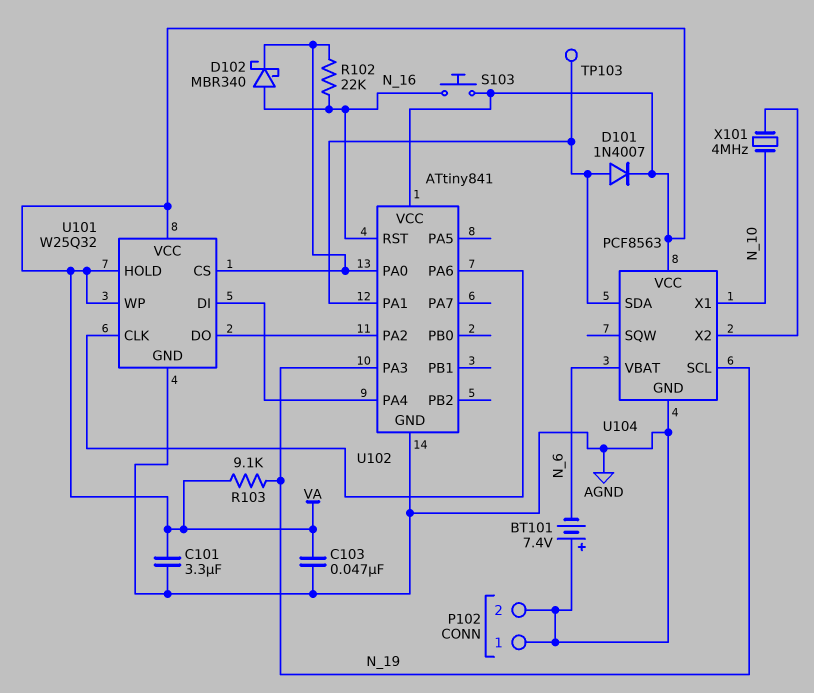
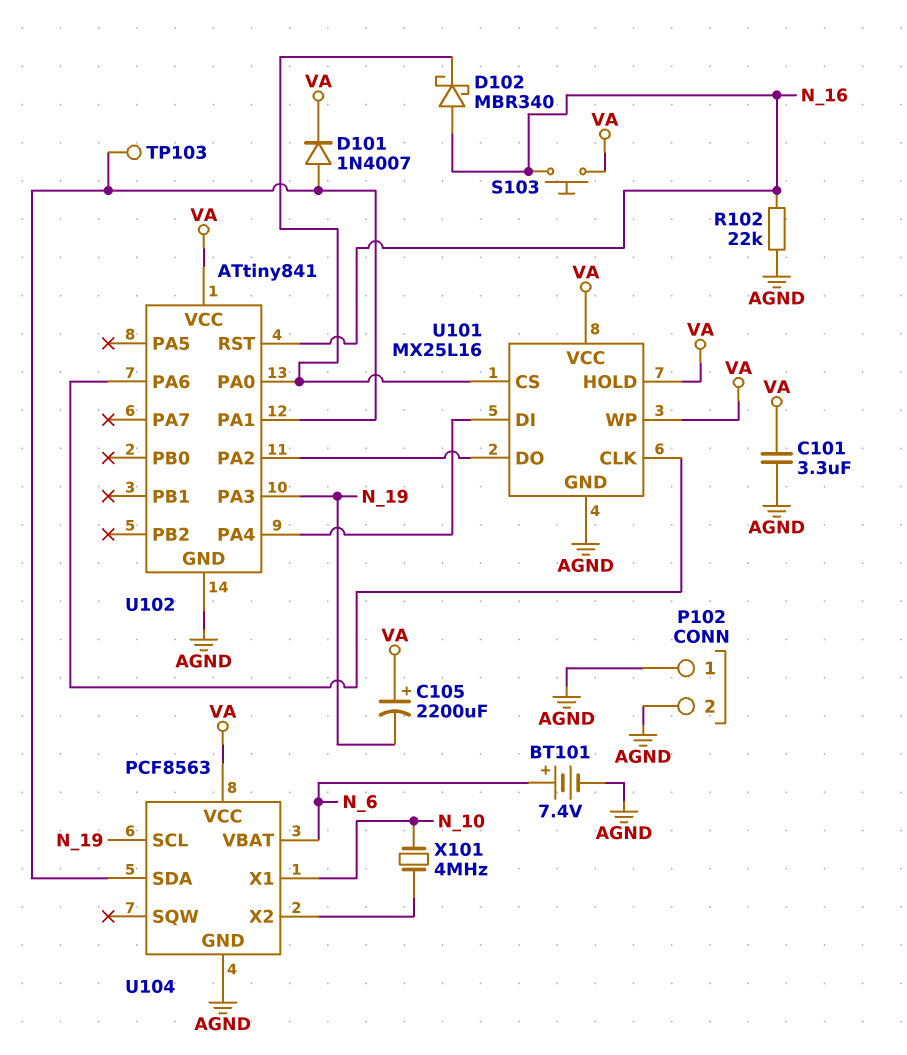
BT101: 7.4V (plus AGND, minus N_6) -> 7.4V (plus N_6, minus AGND)
C103: 47nF (AGND, VA) -> none
C105: none -> 2200uF (plus VA, minus N_19)
R102: 22k (N_16, U101/CS) -> 22k (AGND, N_16)
R103: 9.1k (N_19, VA) -> none
U101: W25Q32 -> MX25L16

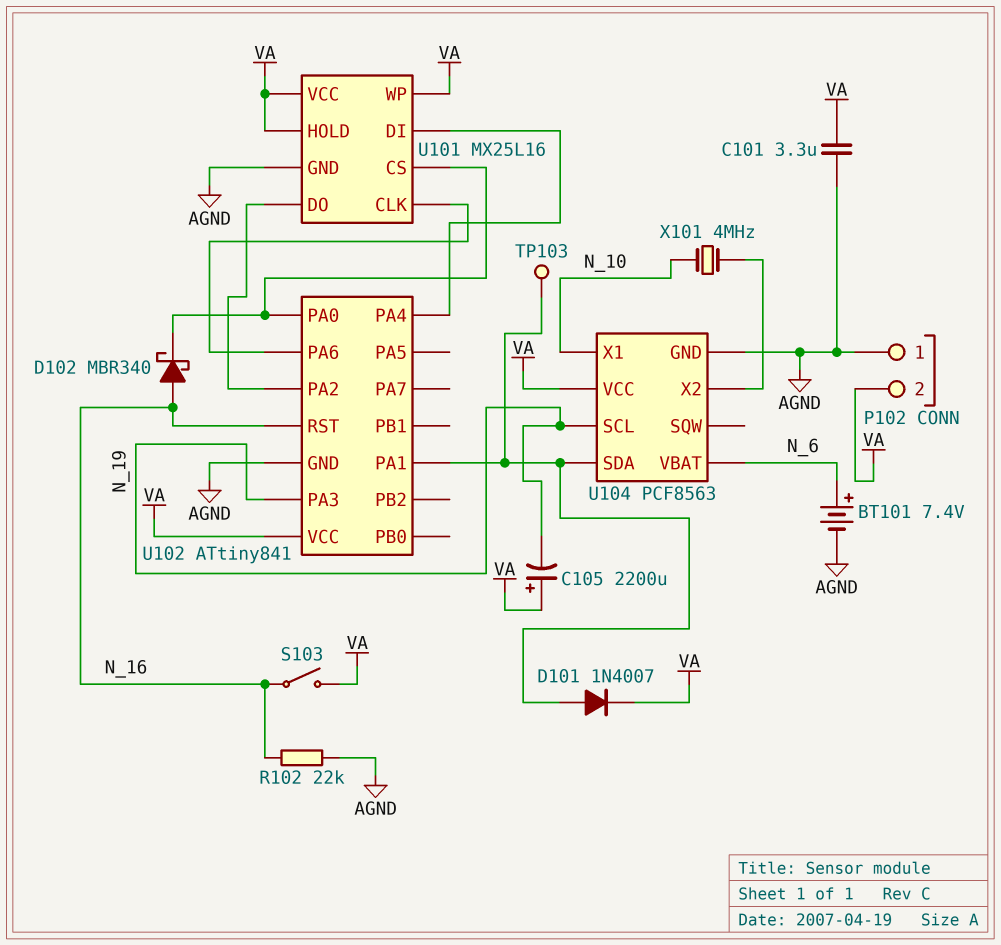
P102 pin 2: AGND -> VA
S103: button (N_16, VA) -> switch (N_16, VA)

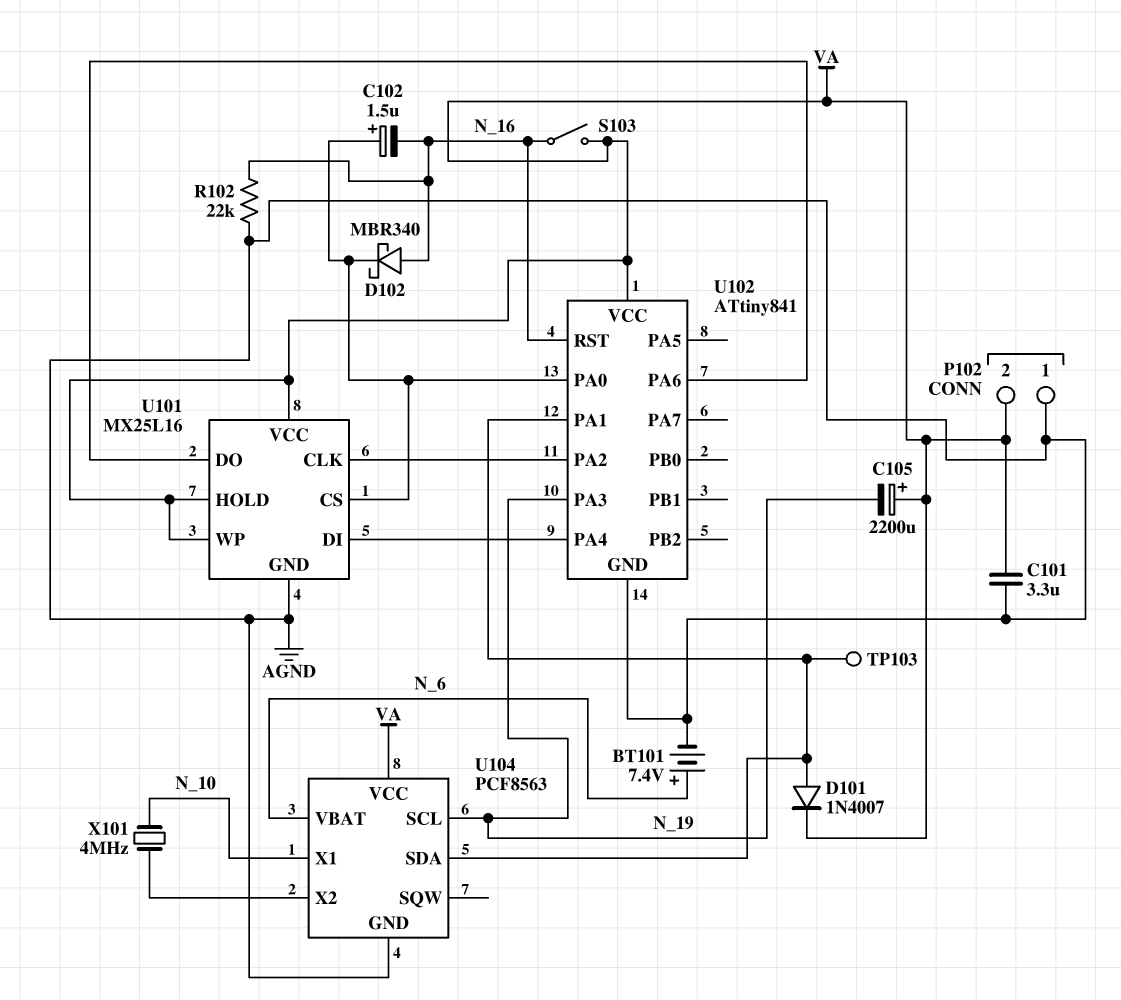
C102: none -> 1.5uF (plus U101/CS, minus N_16)
U102 pin PA2: U101/DO -> U101/CLK
U102 pin PA6: U101/CLK -> U101/DO

